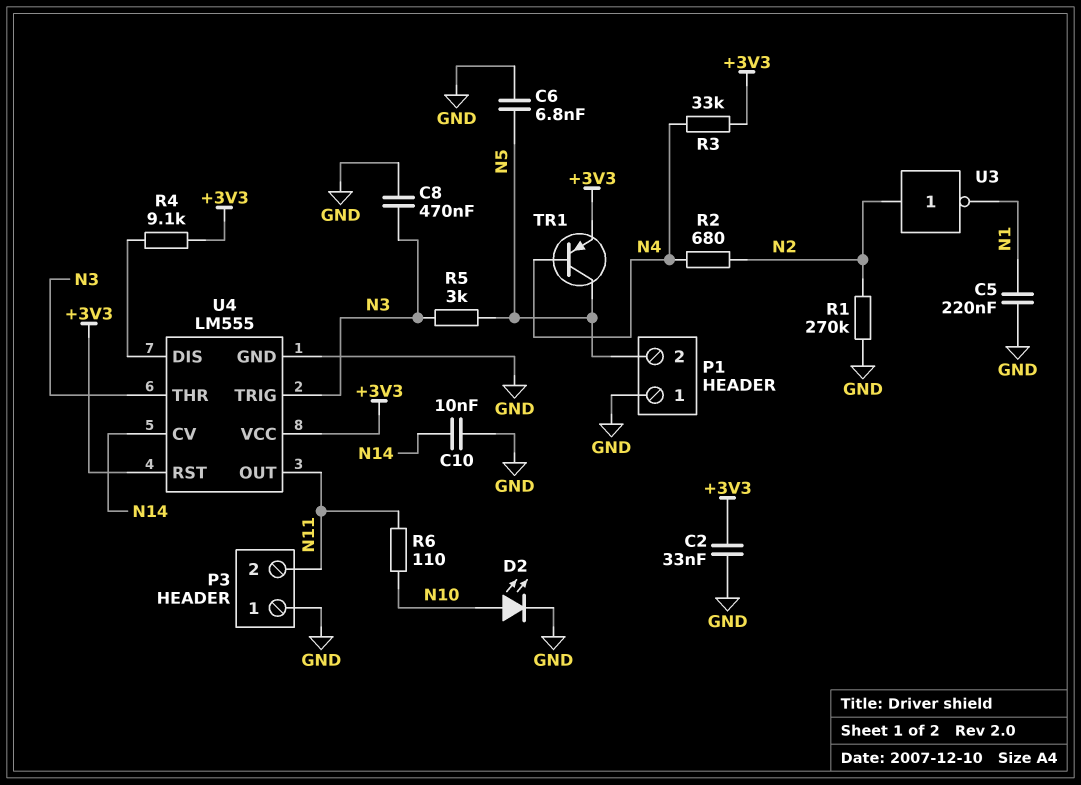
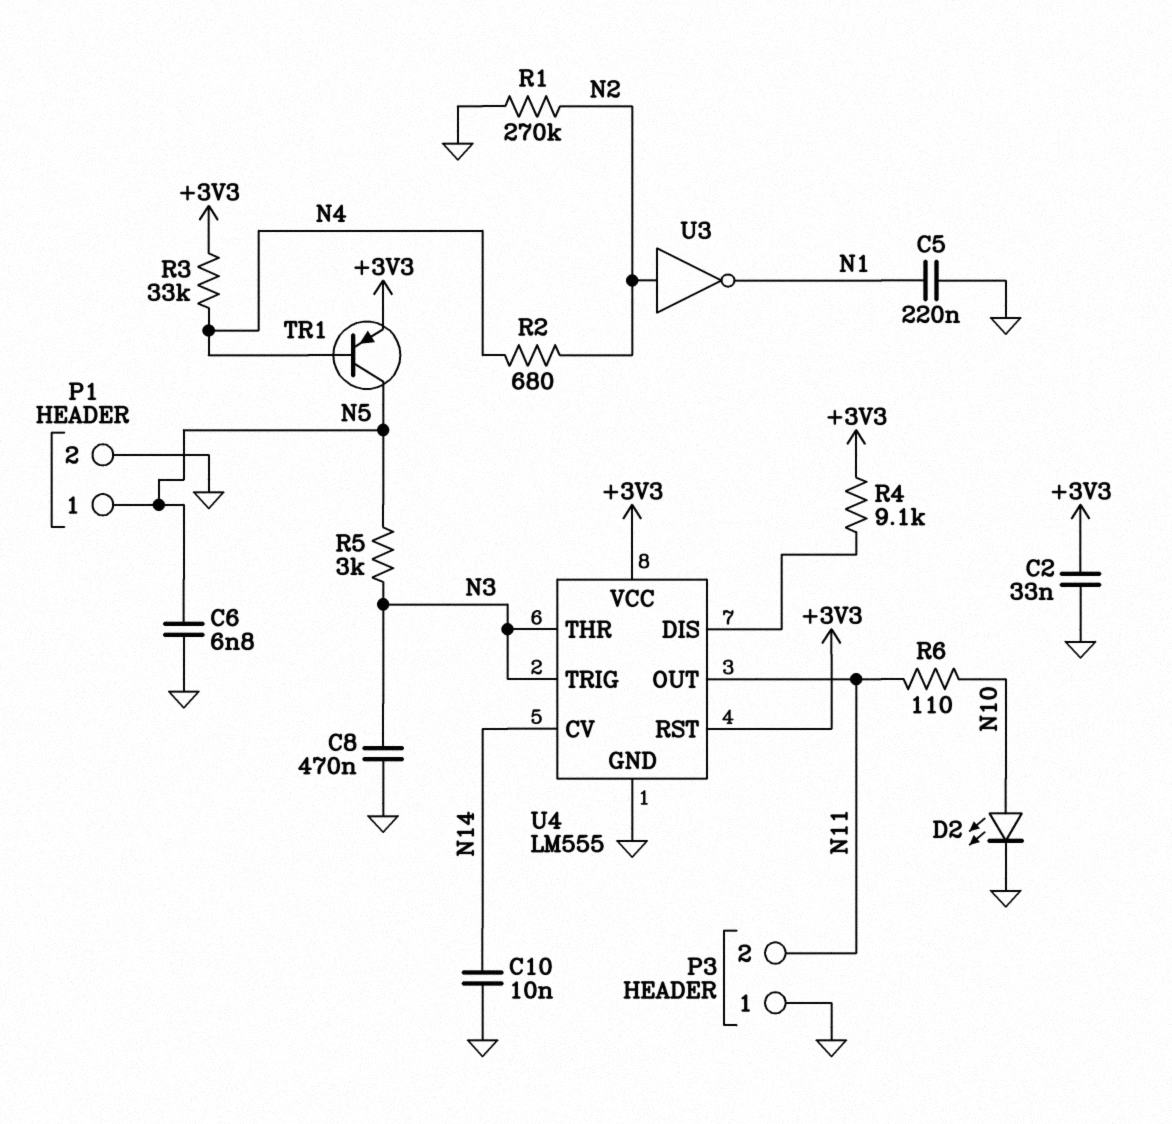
P1 pin 1: GND -> N5
P1 pin 2: N5 -> GND

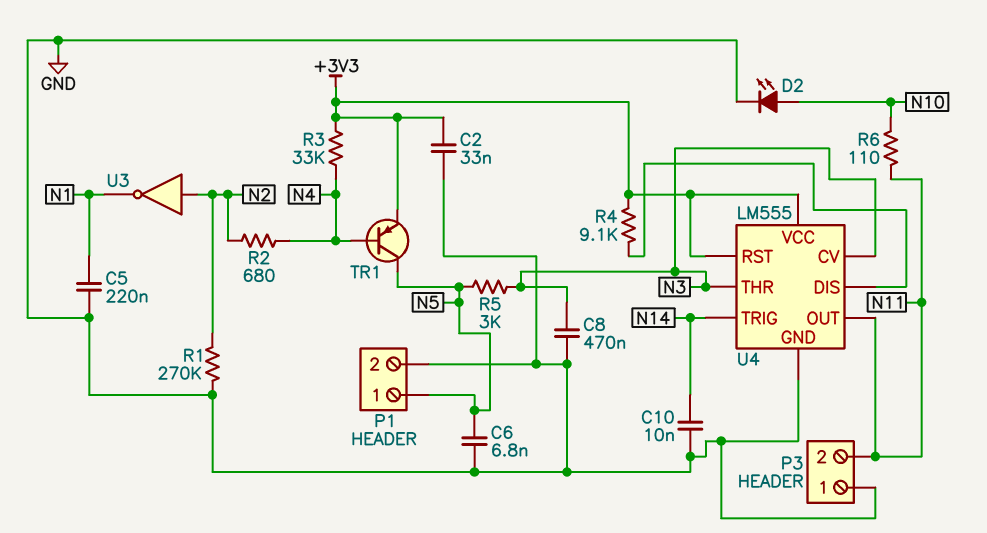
U4 pin CV: N14 -> N3
U4 pin TRIG: N3 -> N14

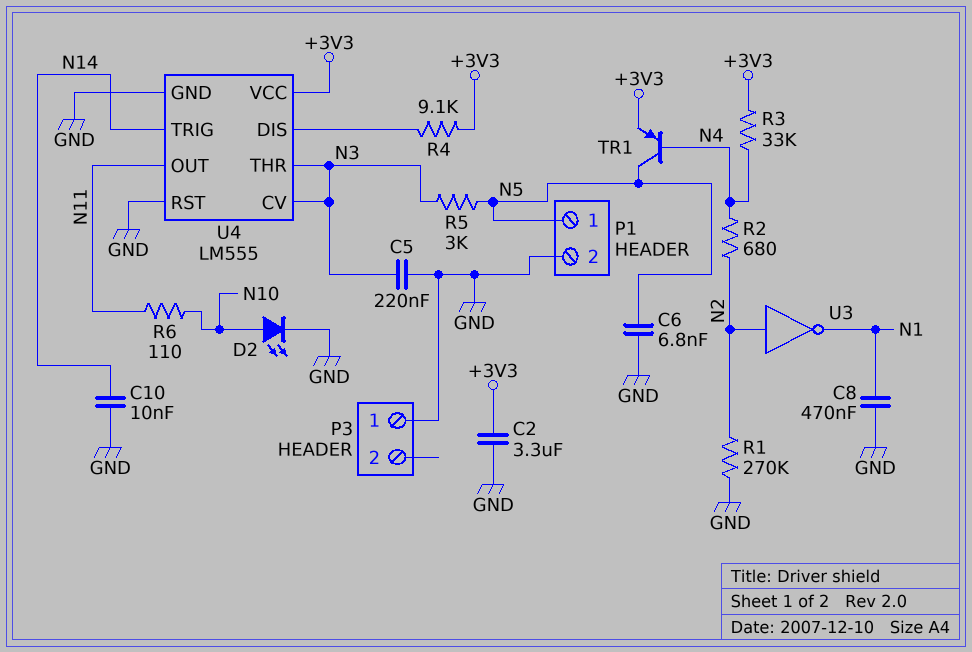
C2: 33nF (+3V3, GND) -> 3.3uF (+3V3, GND)
C5: 220nF (GND, N1) -> 220nF (GND, N3)
C8: 470nF (GND, N3) -> 470nF (GND, N1)
P3 pin 2: N11 -> none
U4 pin RST: +3V3 -> GND

